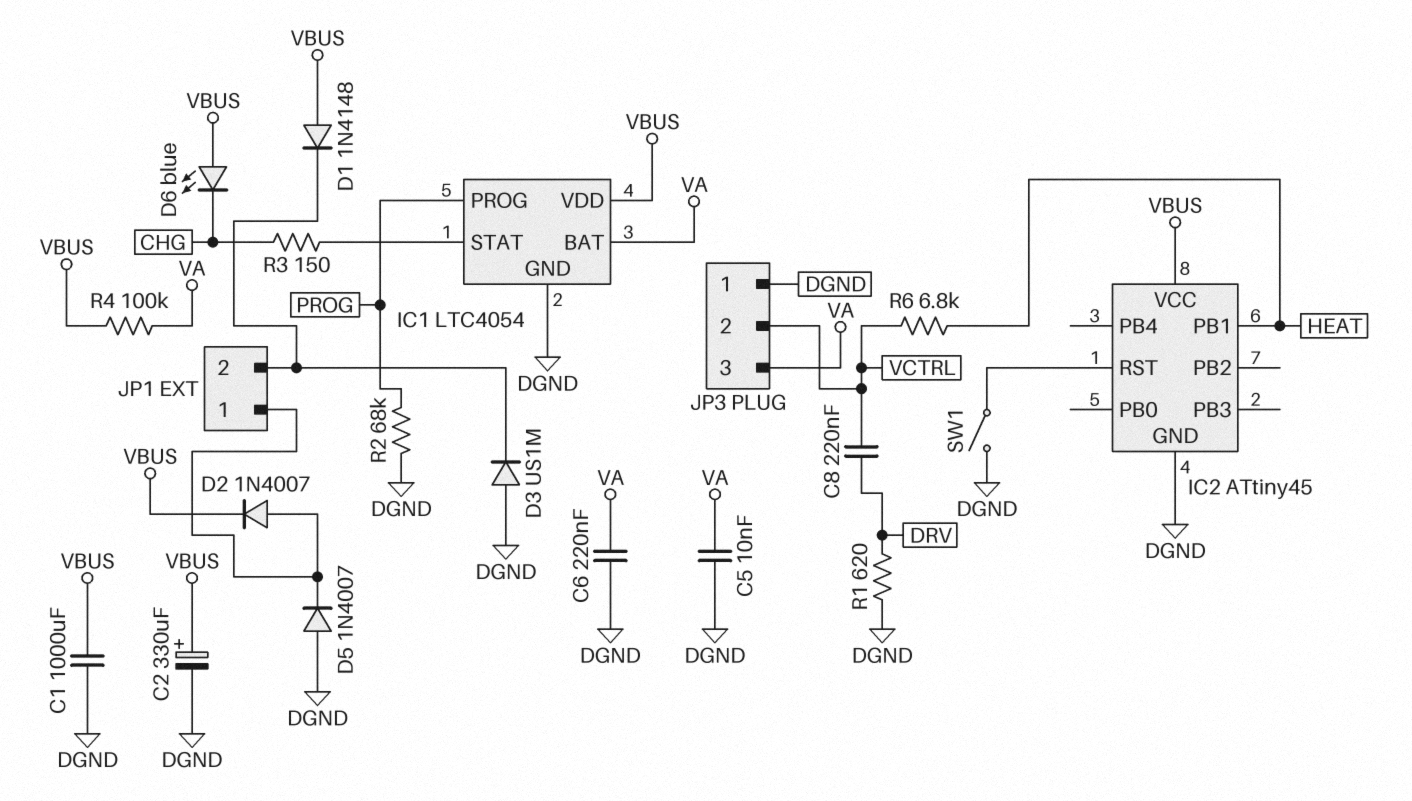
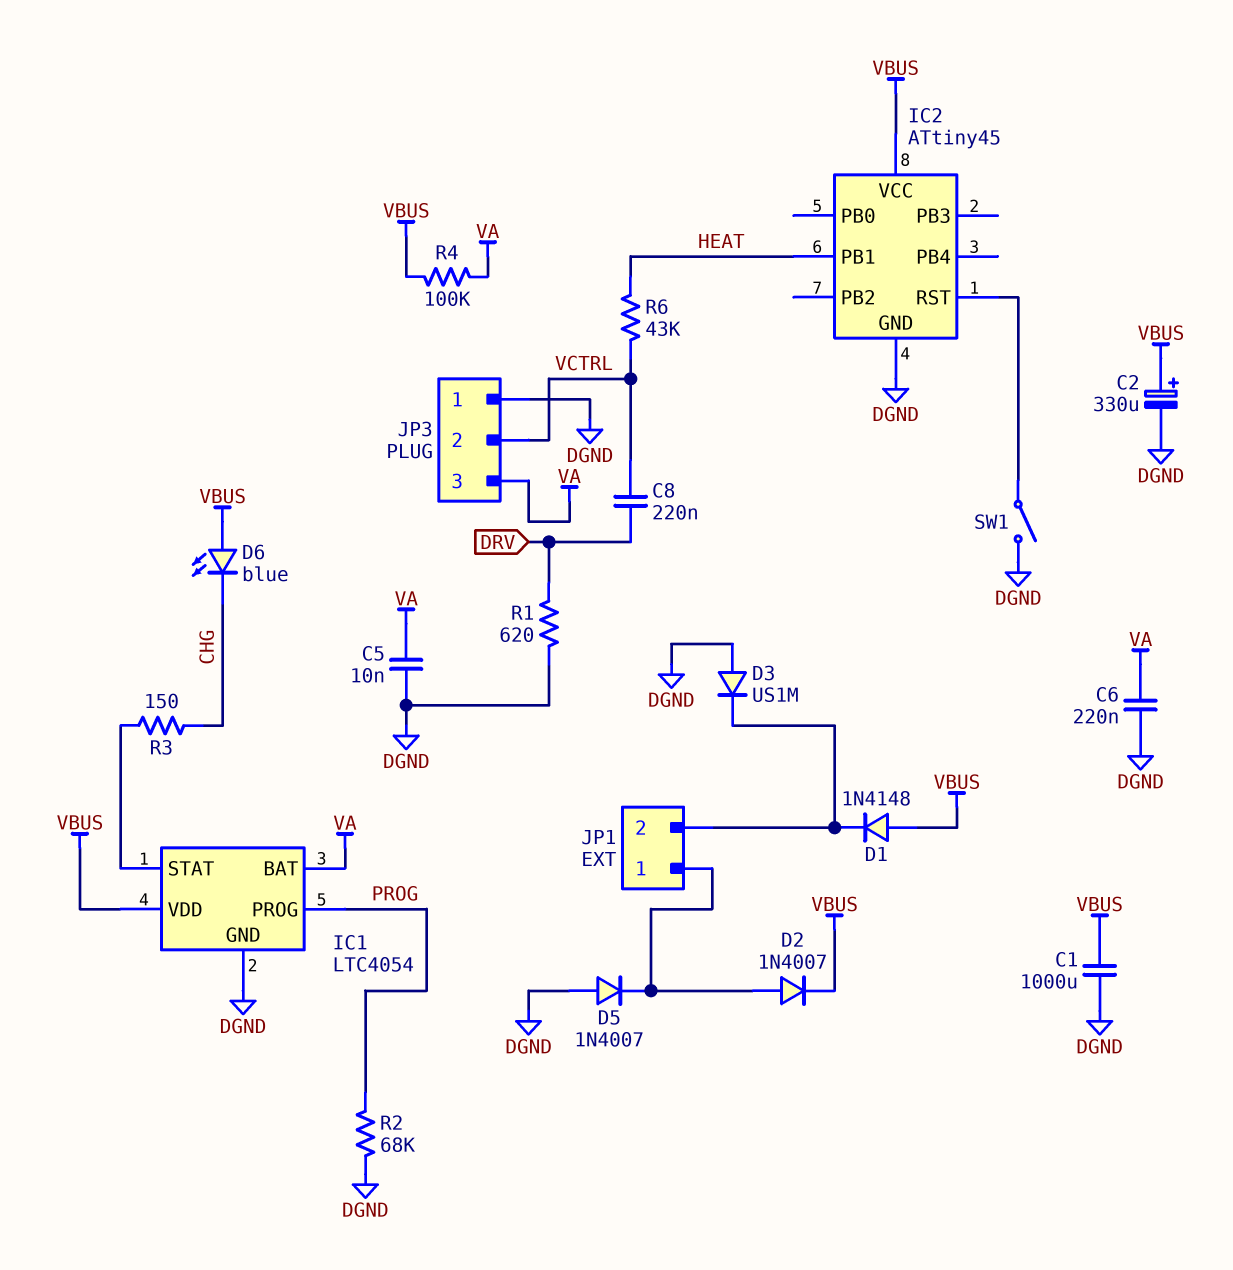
R6: 6.8k (HEAT, VCTRL) -> 43k (HEAT, VCTRL)

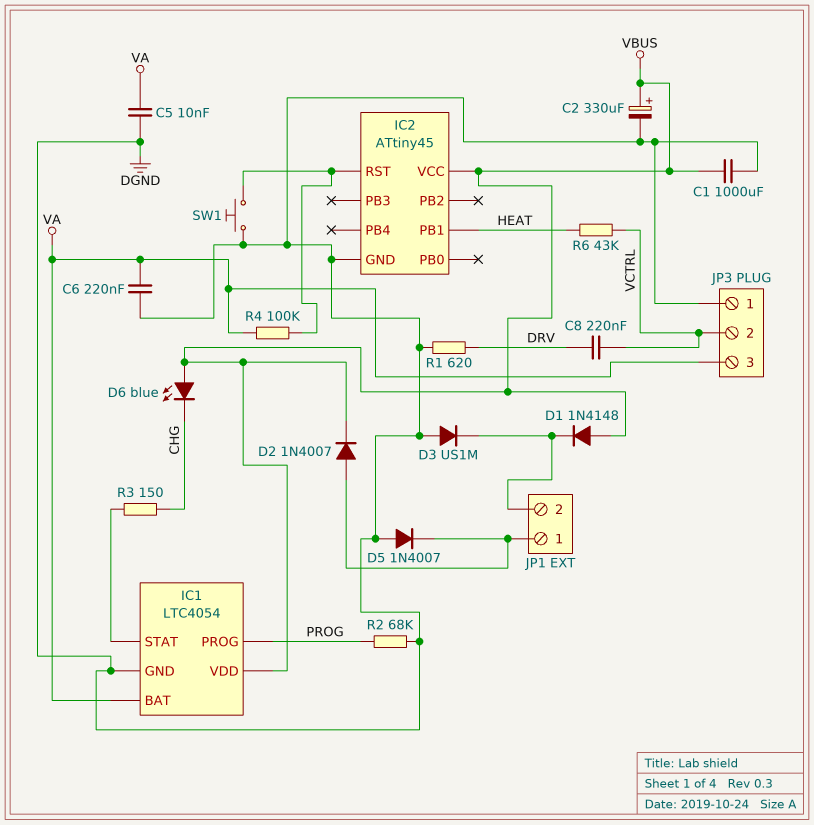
R4: 100k (VA, VBUS) -> 100k (IC2/RST, VA)
SW1: switch (DGND, IC2/RST) -> button (DGND, IC2/RST)

